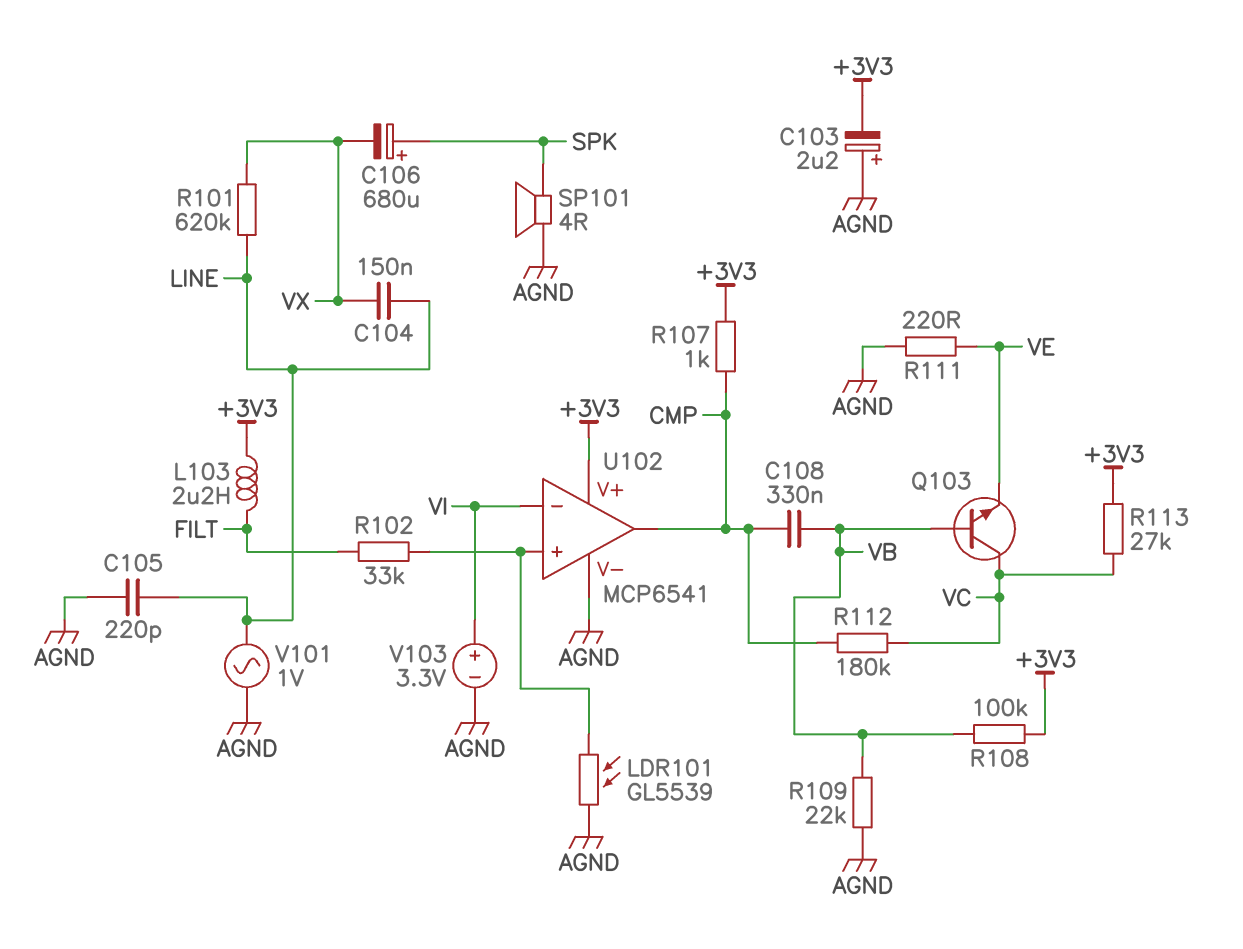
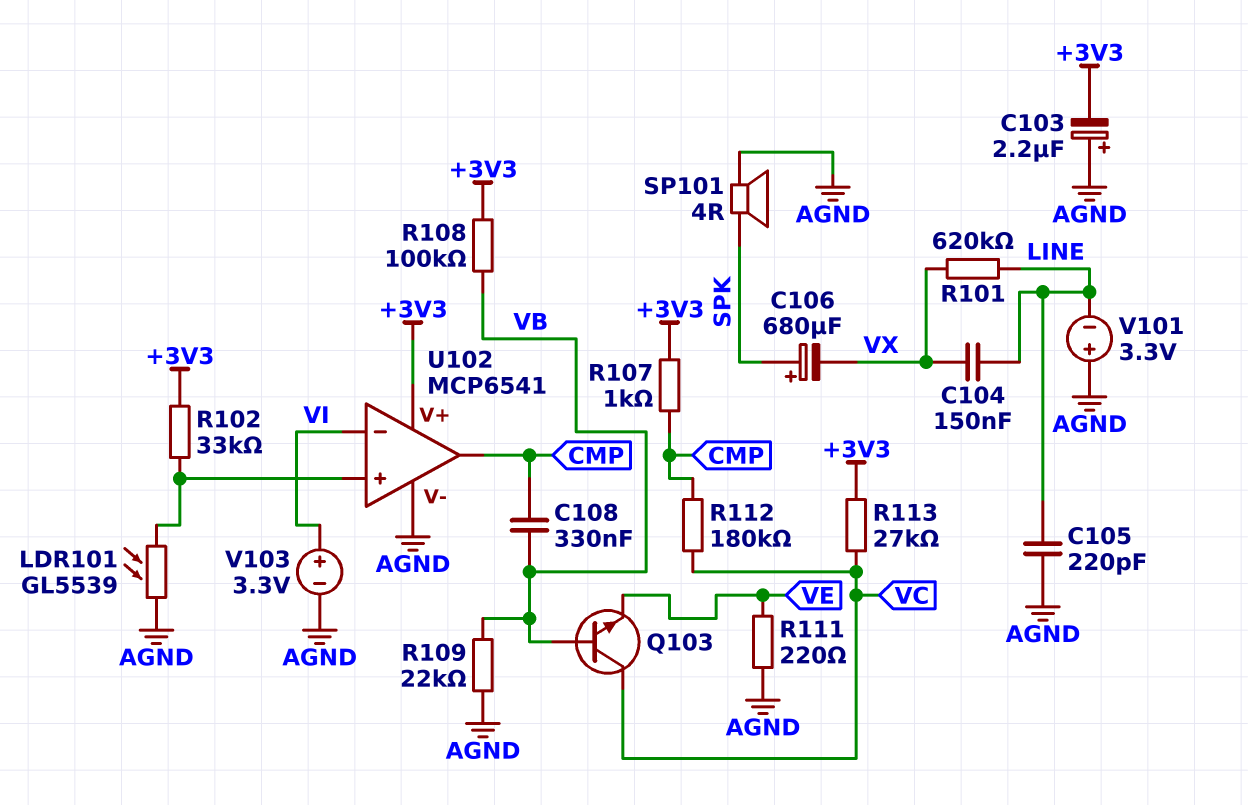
L103: 2.2uH (+3V3, FILT) -> none
R102: 33k (FILT, U102/in+) -> 33k (+3V3, U102/in+)
V101: AC 1V (AGND, LINE) -> 3.3V (plus AGND, minus LINE)

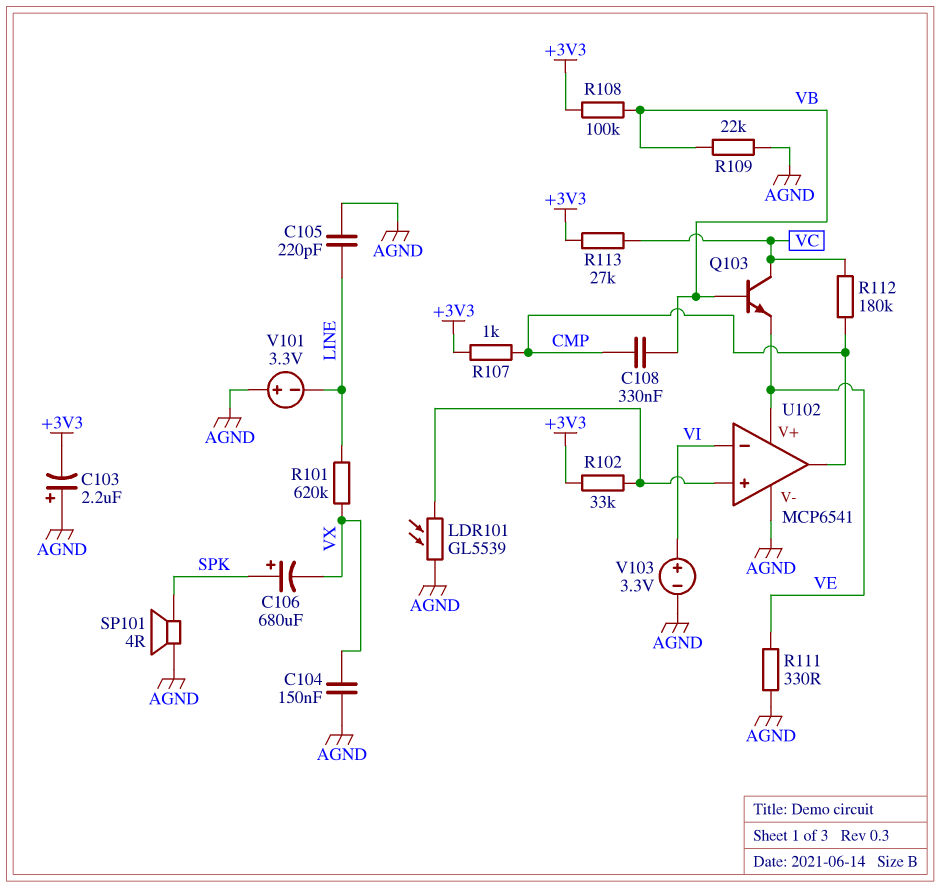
C104: 150nF (LINE, VX) -> 150nF (AGND, VX)
R111: 220 (AGND, VE) -> 330 (AGND, VE)
U102 pin V+: +3V3 -> VE

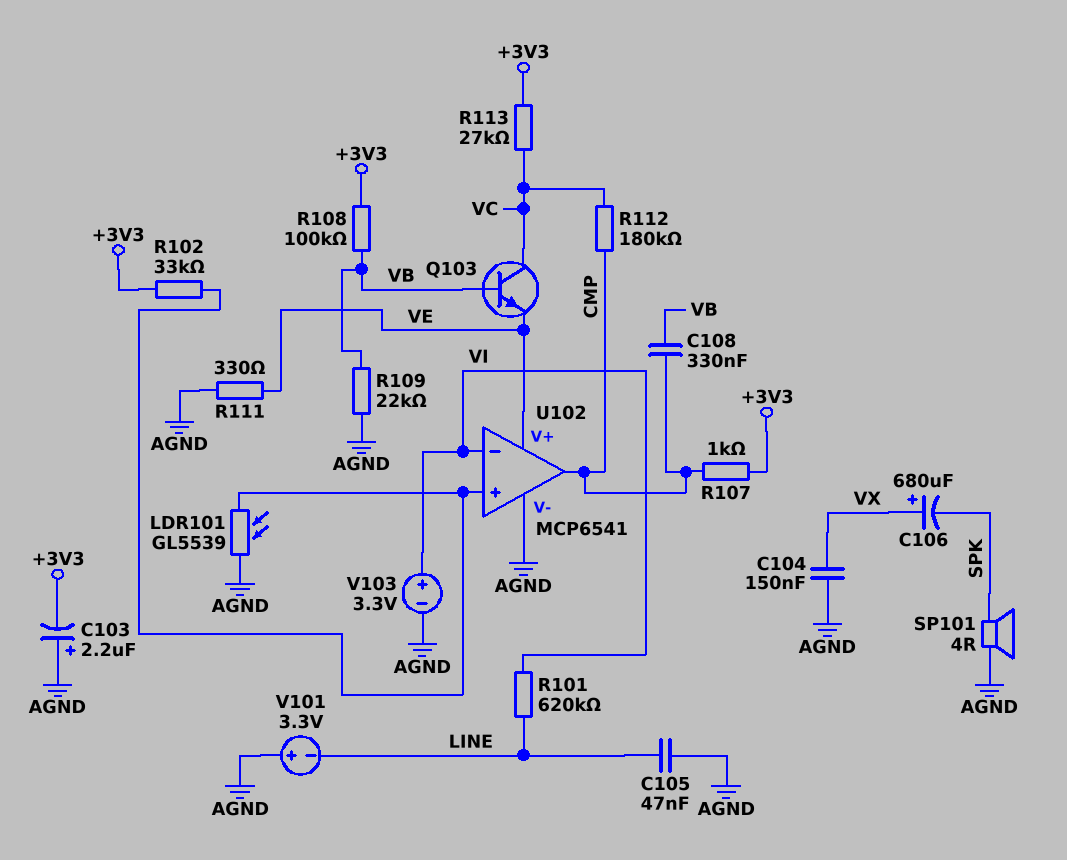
C105: 220pF (AGND, LINE) -> 47nF (AGND, LINE)
C106: 680uF (plus SPK, minus VX) -> 680uF (plus VX, minus SPK)
R101: 620k (LINE, VX) -> 620k (LINE, VI)

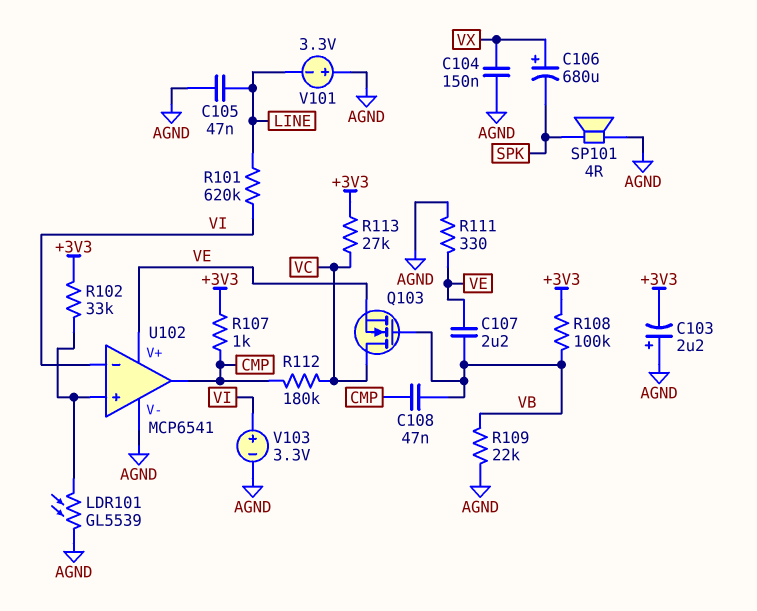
C107: none -> 2.2uF (VB, VE)
C108: 330nF (CMP, VB) -> 47nF (CMP, VB)
Q103: NPN (B VB, C VC, E VE) -> NMOS (G VB, D VC, S VE)

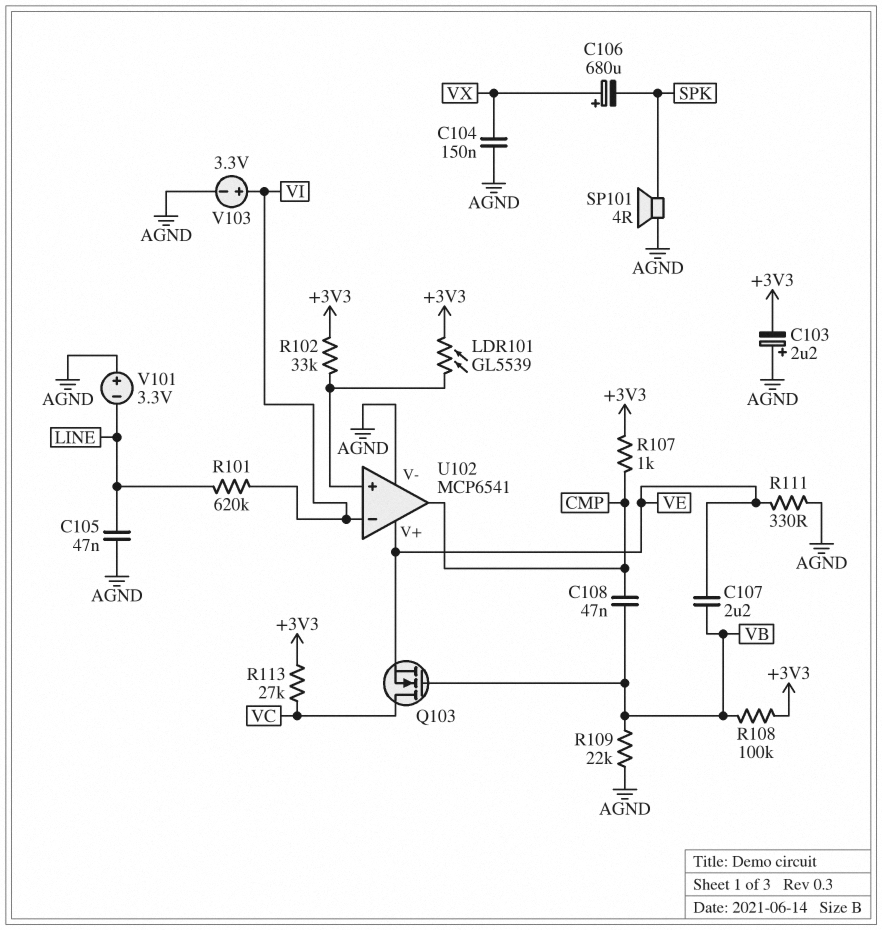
LDR101: GL5539 (AGND, U102/in+) -> GL5539 (+3V3, U102/in+)
R112: 180k (CMP, VC) -> none

